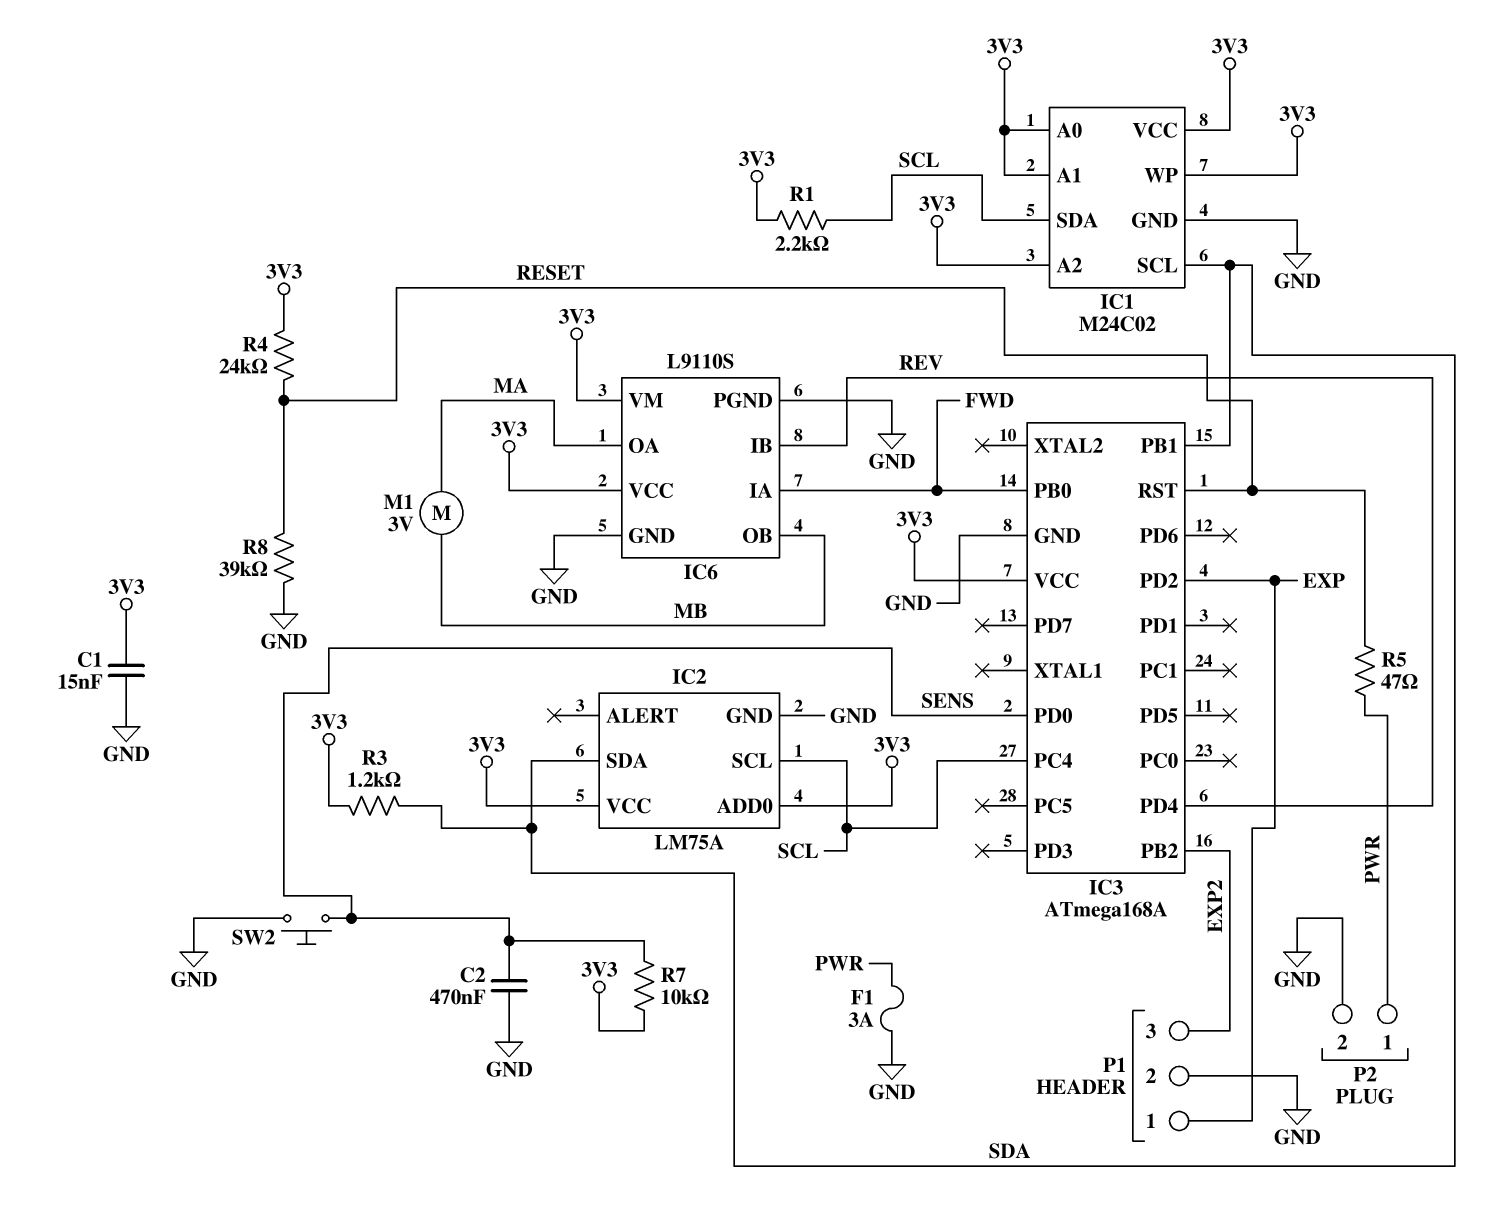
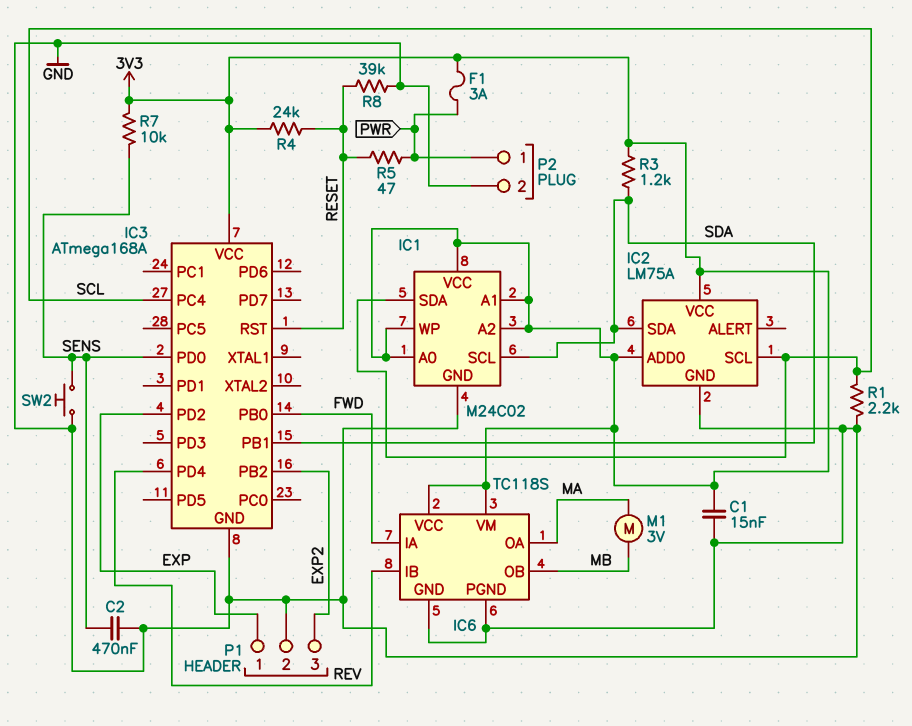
F1: 3A (GND, PWR) -> 3A (3V3, PWR)
IC6: L9110S -> TC118S
R1: 2.2k (3V3, SCL) -> 2.2k (GND, SCL)

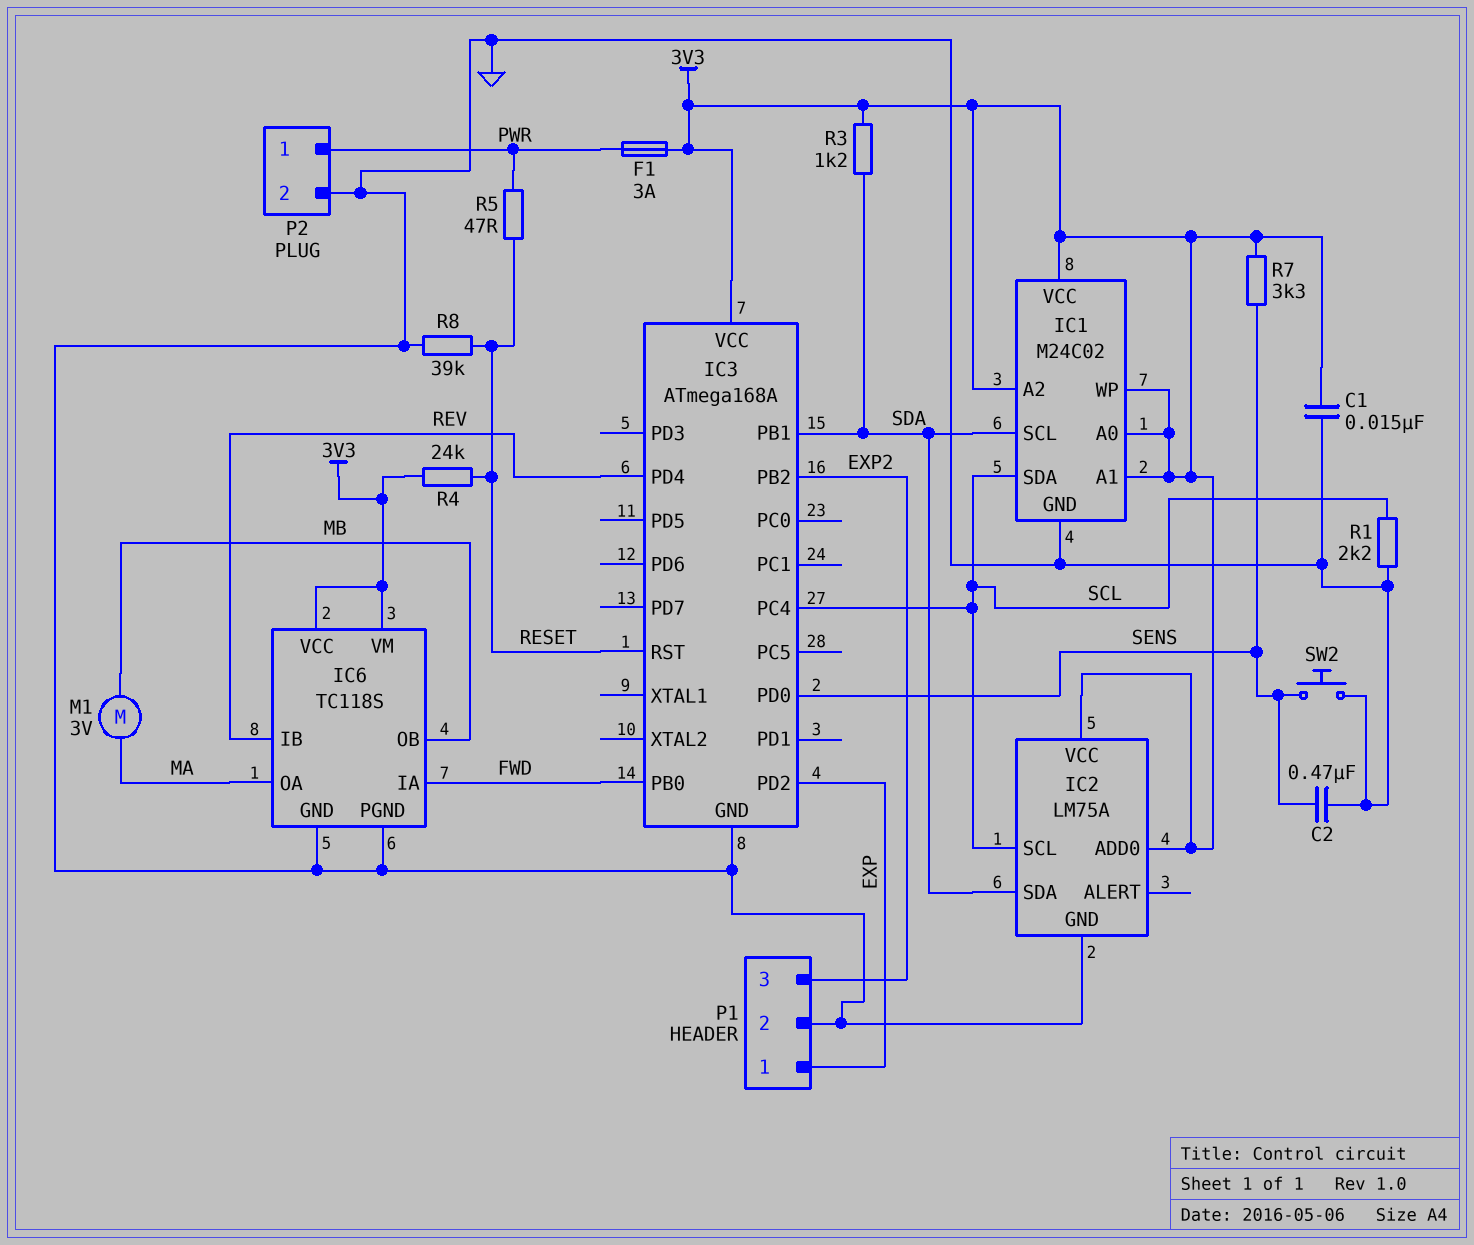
R7: 10k (3V3, SENS) -> 3.3k (3V3, SENS)

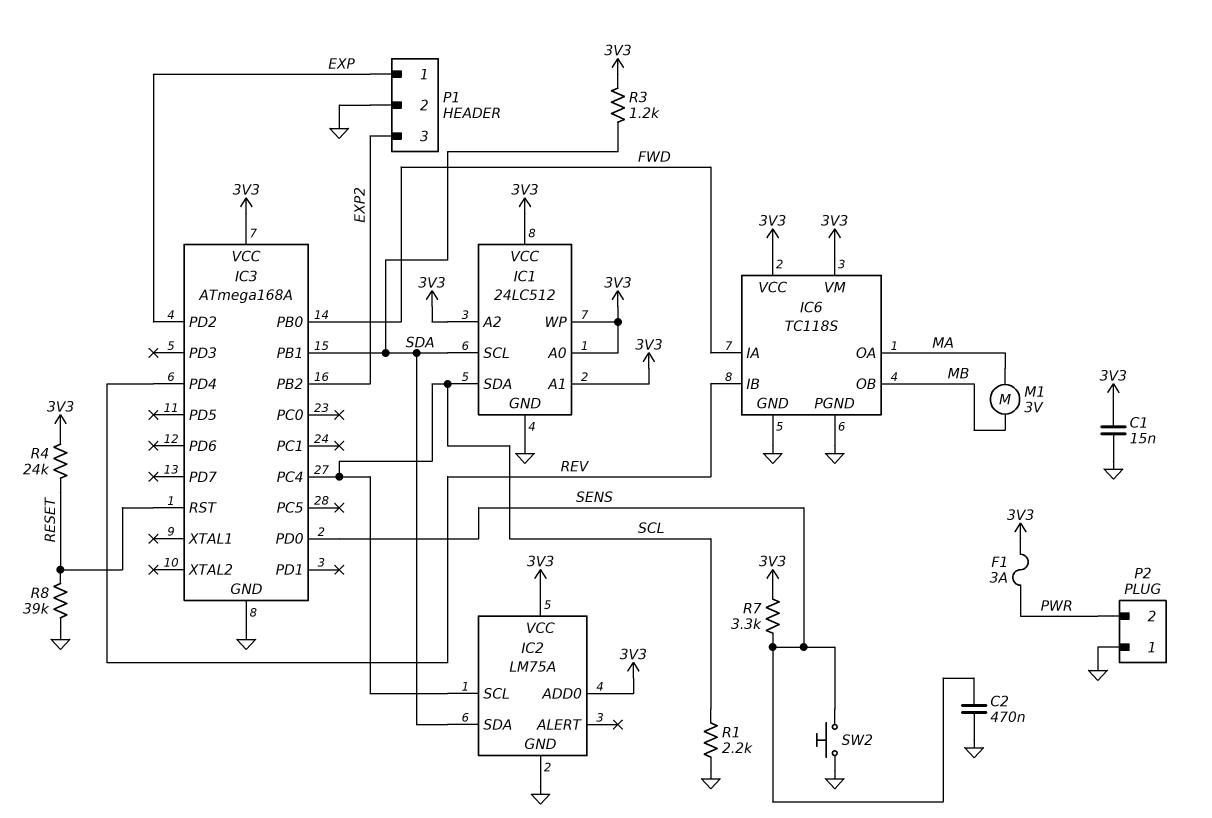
IC1: M24C02 -> 24LC512
P2 pin 1: PWR -> GND
P2 pin 2: GND -> PWR
R5: 47 (PWR, RESET) -> none

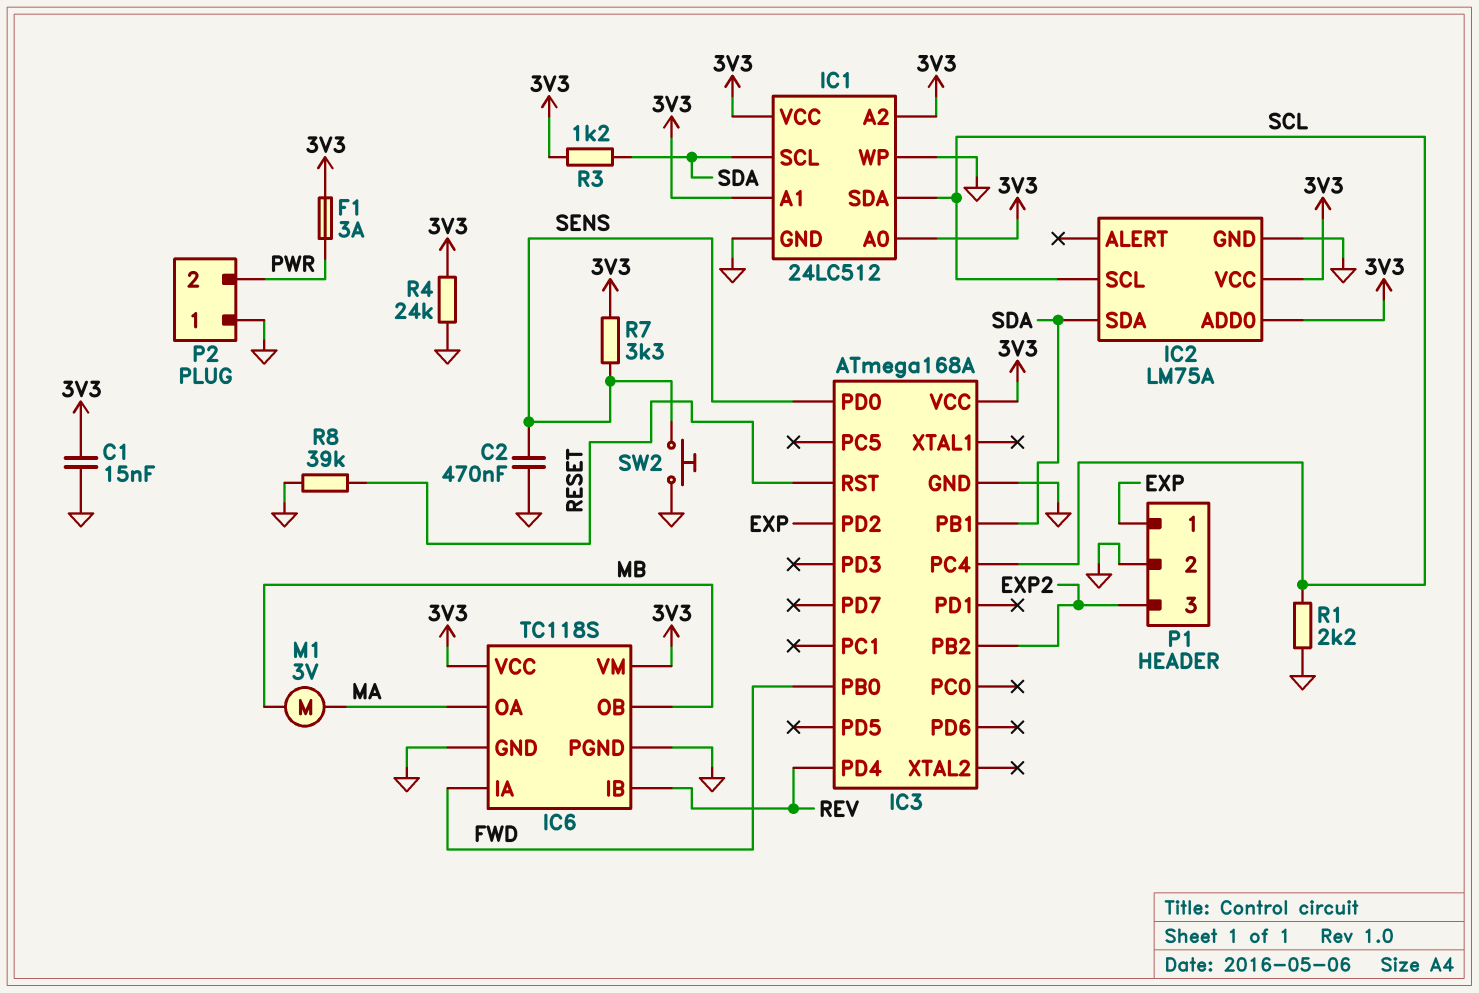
IC1 pin WP: 3V3 -> GND
R4: 24k (3V3, RESET) -> 24k (3V3, GND)

